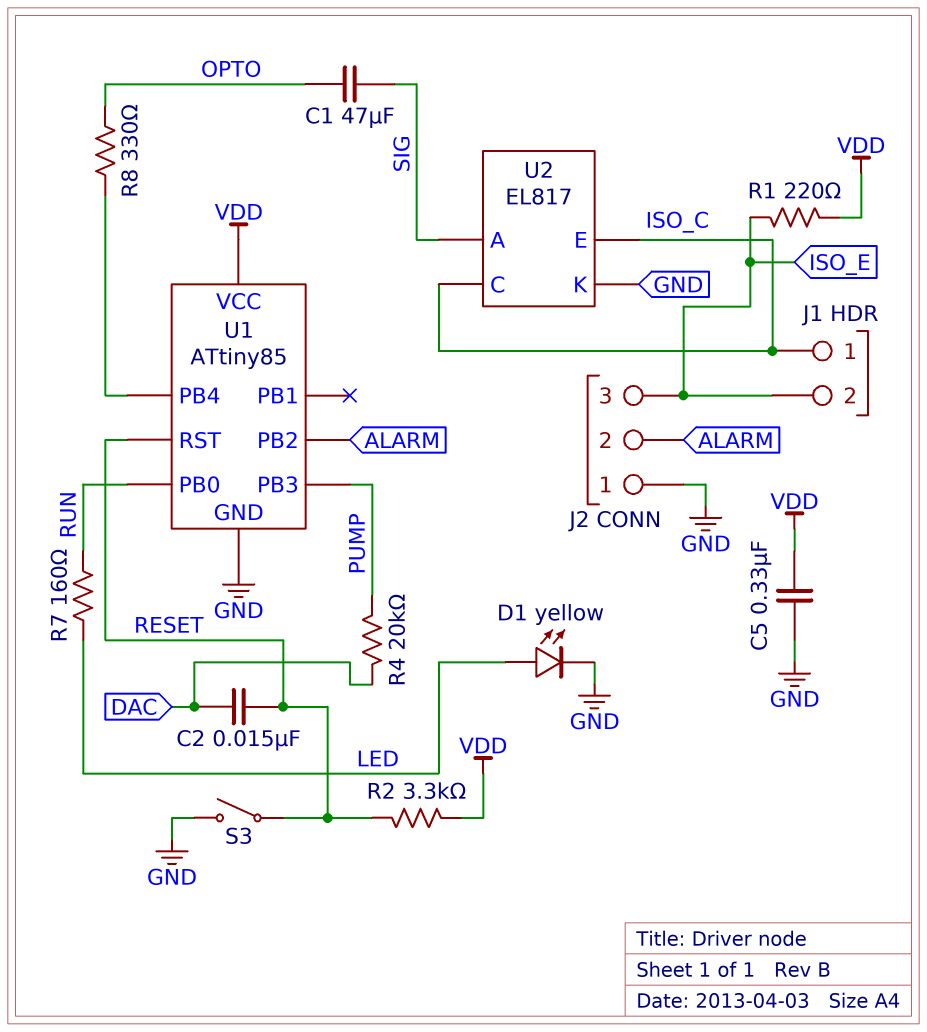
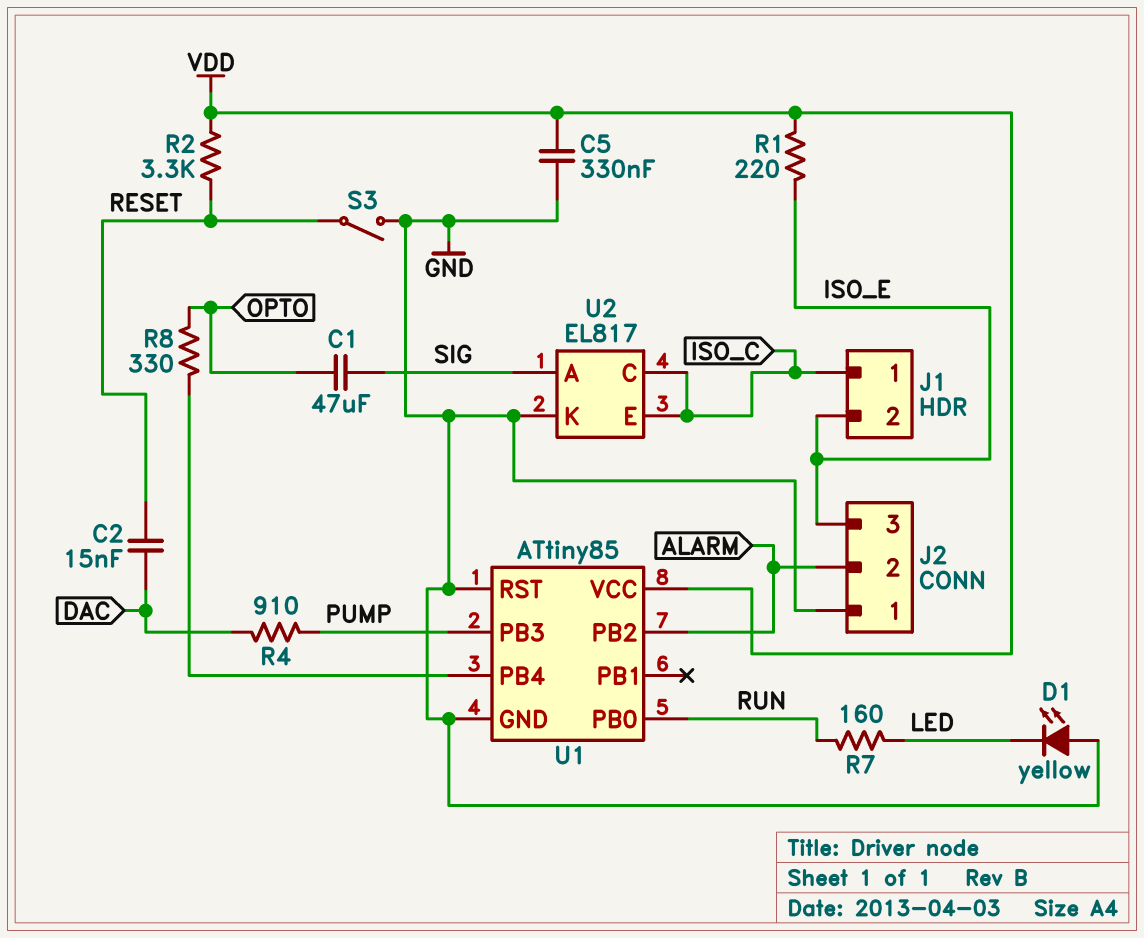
D1: LED yellow (A LED, K GND) -> LED yellow (A GND, K LED)
R4: 20k (DAC, PUMP) -> 910 (DAC, PUMP)
U1 pin RST: RESET -> GND

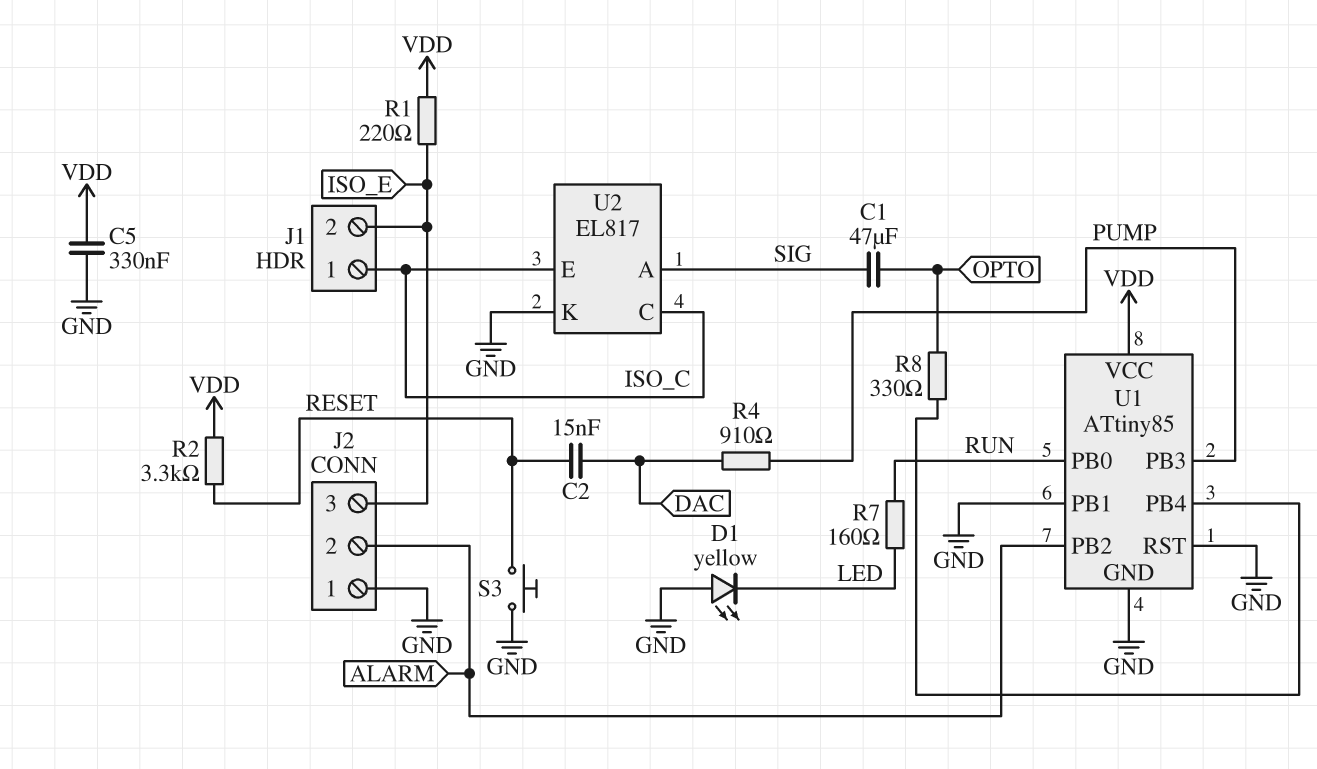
S3: switch (GND, RESET) -> button (GND, RESET)
U1 pin PB1: none -> GND

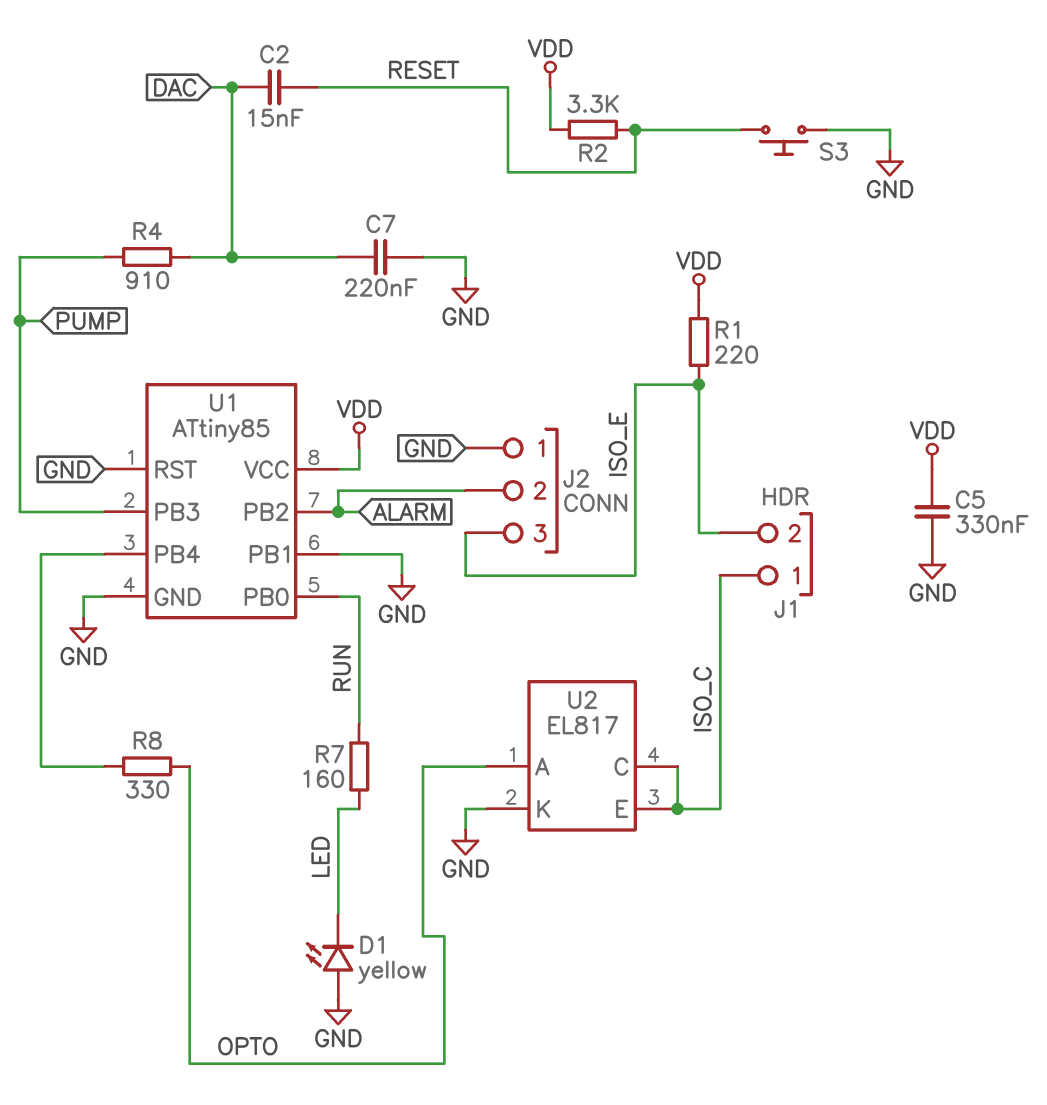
C1: 47uF (OPTO, SIG) -> none
C7: none -> 220nF (DAC, GND)
U2 pin A: SIG -> OPTO

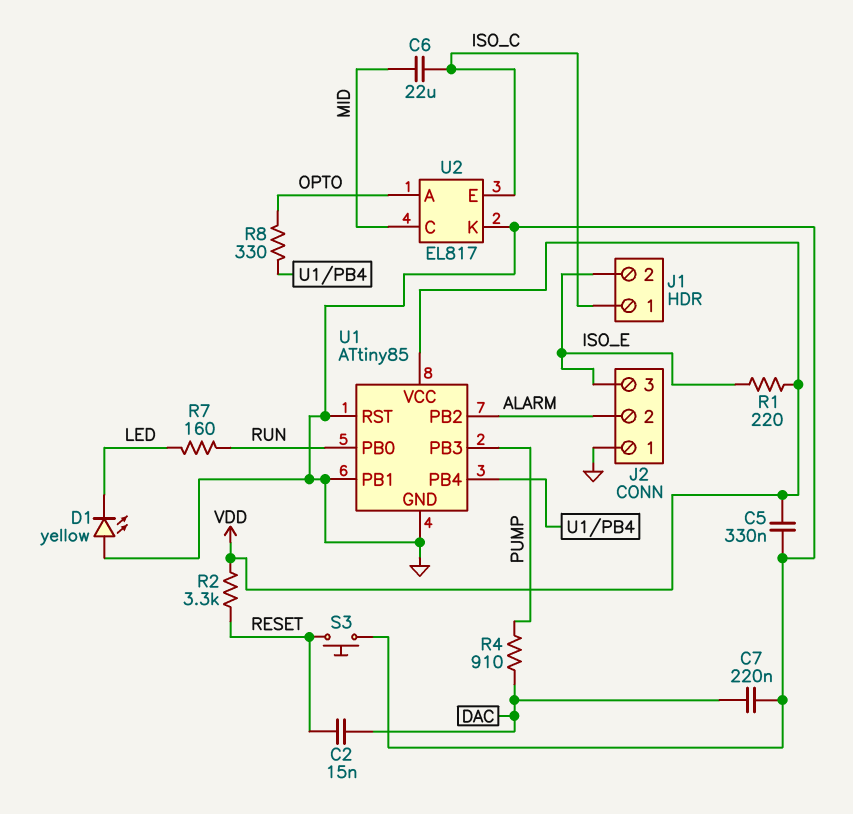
C6: none -> 22uF (ISO_C, MID)
U2 pin C: ISO_C -> MID

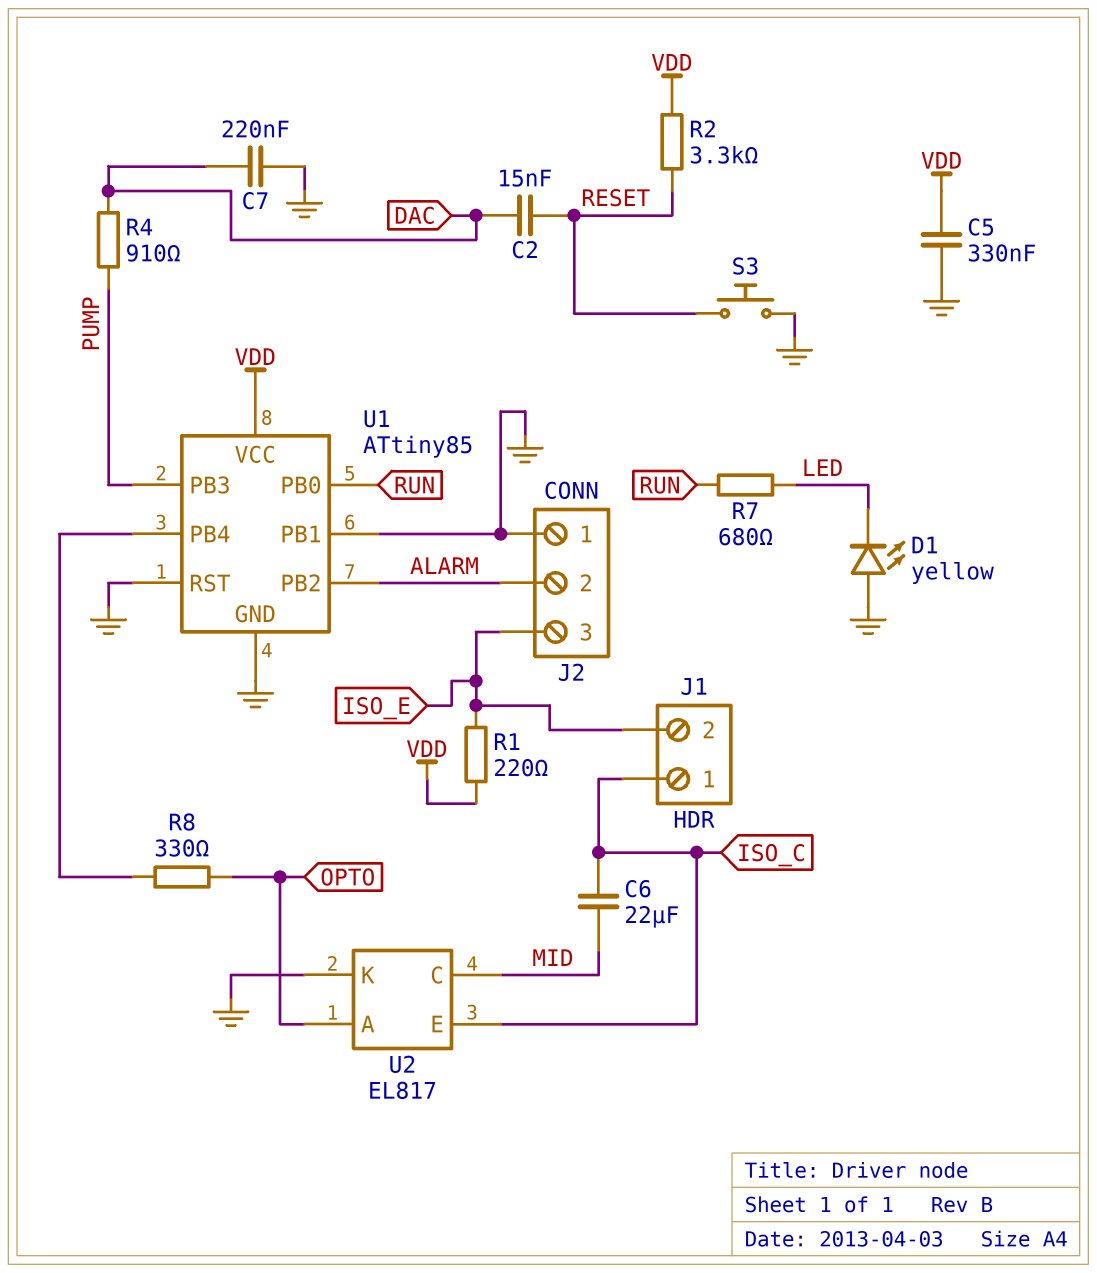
R7: 160 (LED, RUN) -> 680 (LED, RUN)

